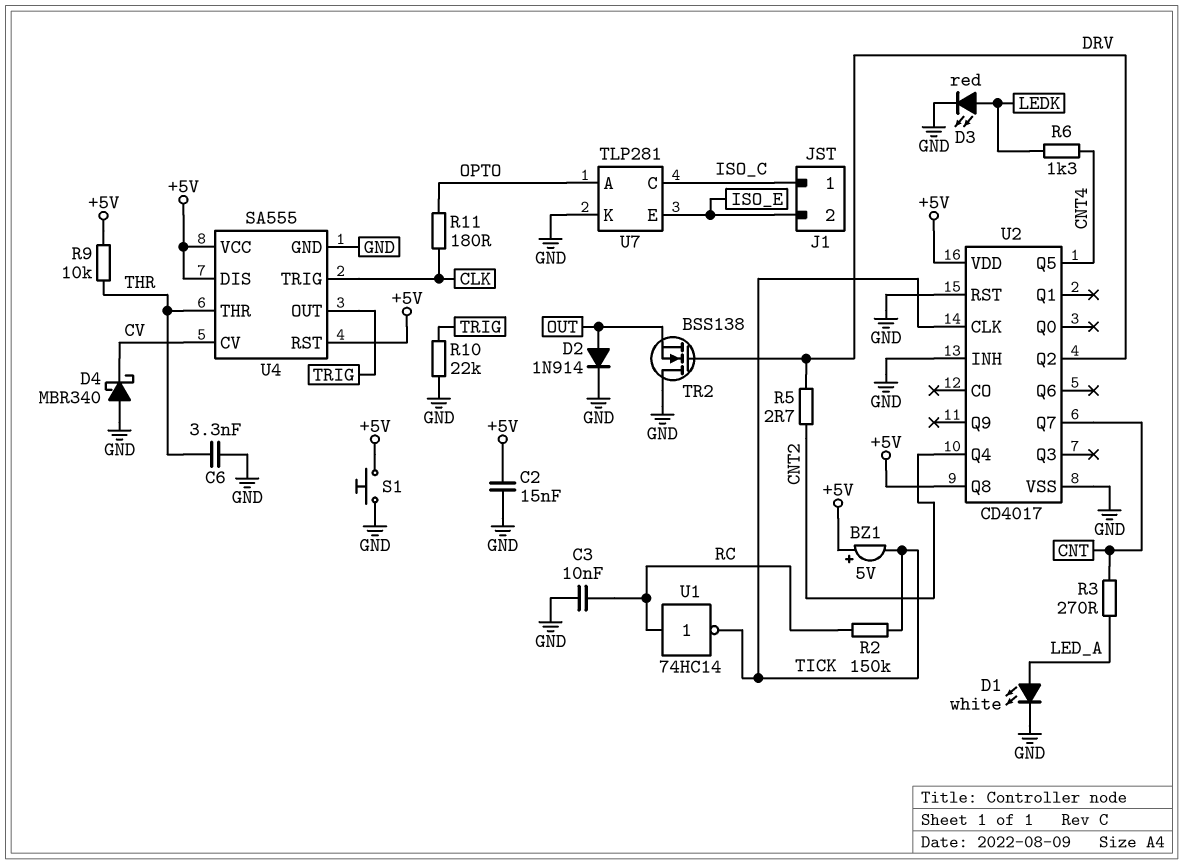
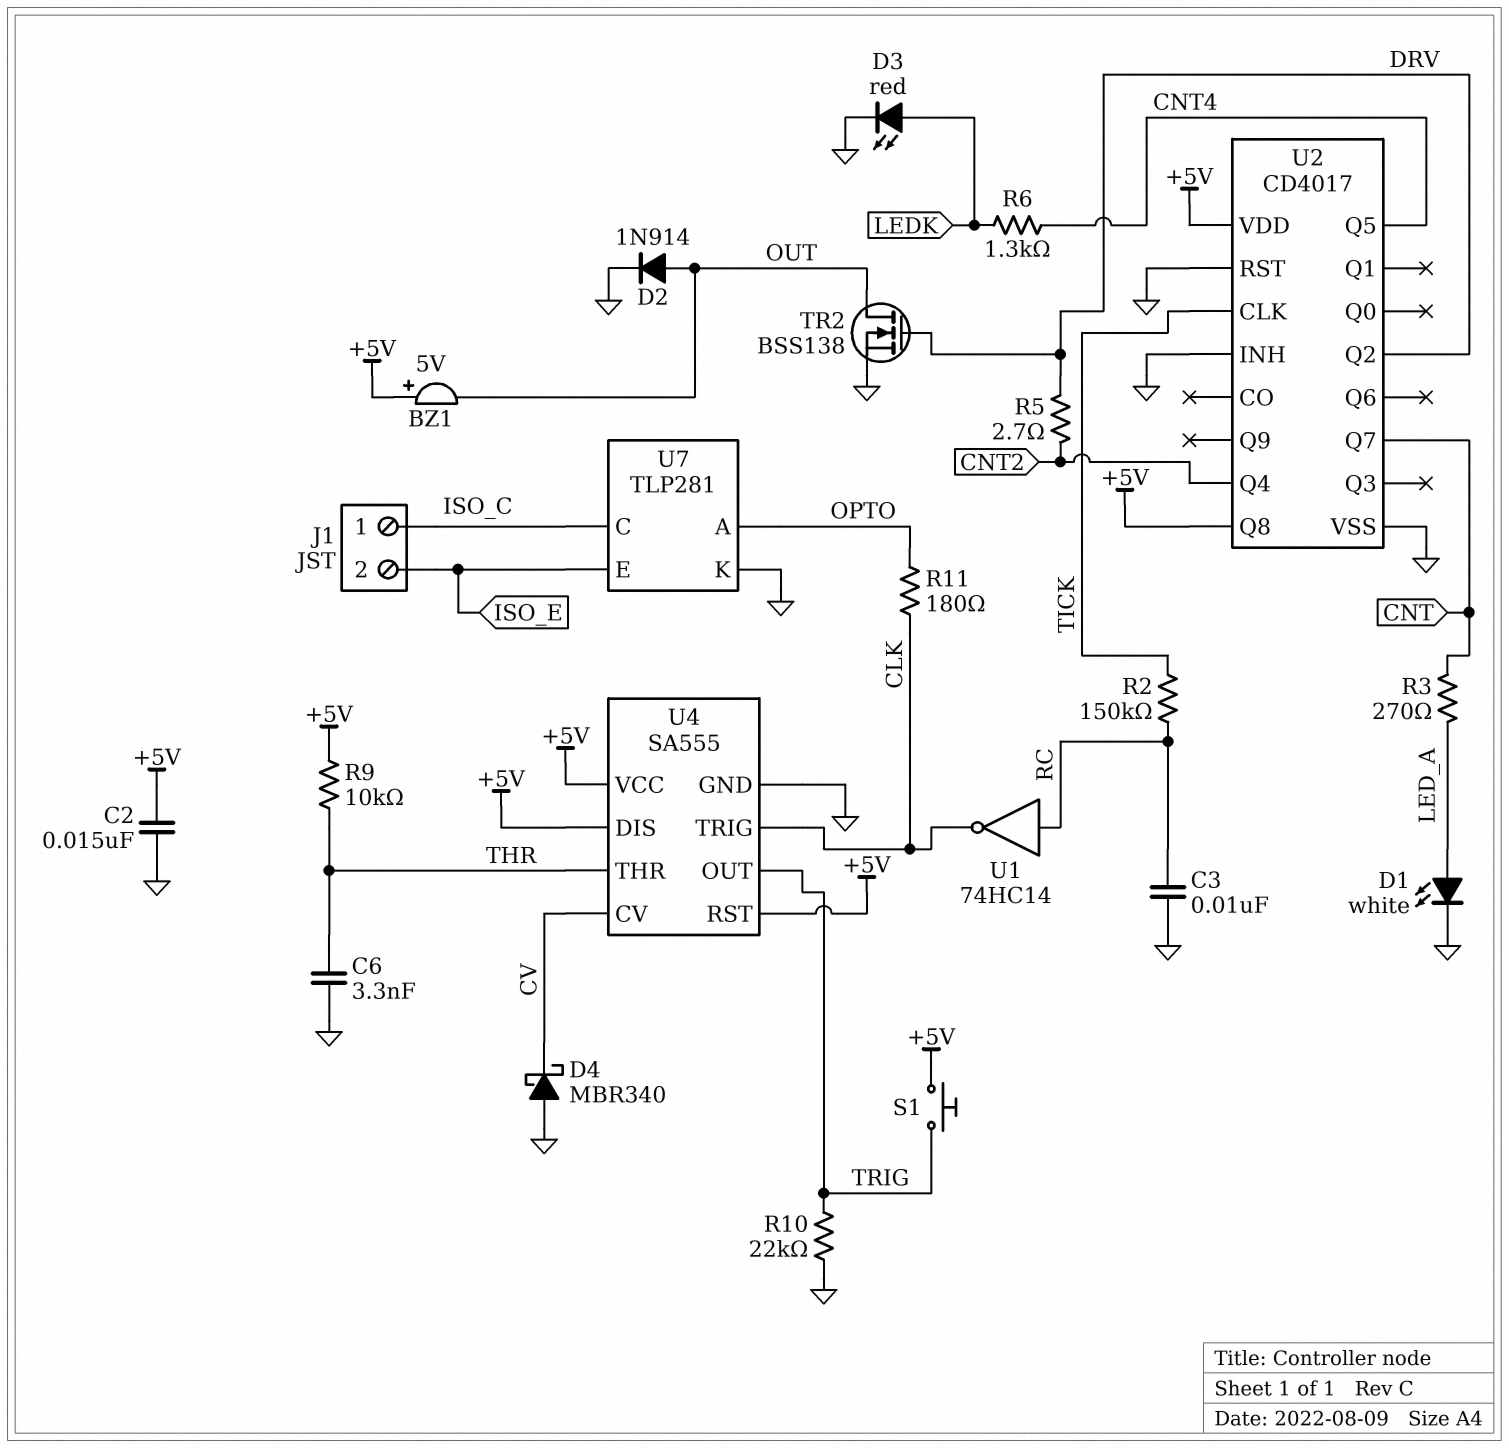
BZ1: buzzer 5V (plus +5V, minus TICK) -> buzzer 5V (plus +5V, minus OUT)
S1: button (+5V, GND) -> button (+5V, TRIG)
TR2: NMOS BSS138 (G DRV, D GND, S OUT) -> NMOS BSS138 (G DRV, D OUT, S GND)
U1: NOT 74HC14 (in RC, out TICK) -> NOT 74HC14 (in RC, out CLK)

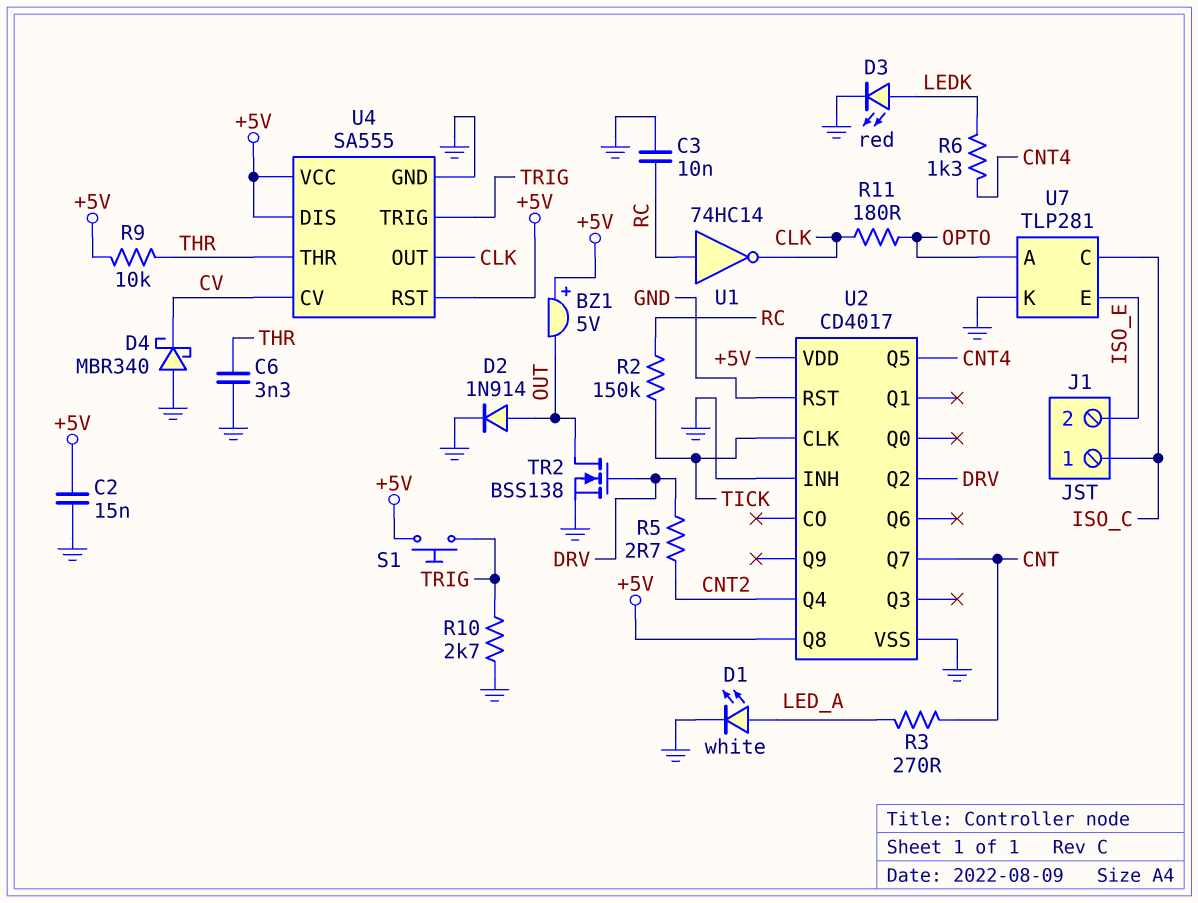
R10: 22k (GND, TRIG) -> 2.7k (GND, TRIG)
U4 pin OUT: TRIG -> CLK
U4 pin TRIG: CLK -> TRIG

